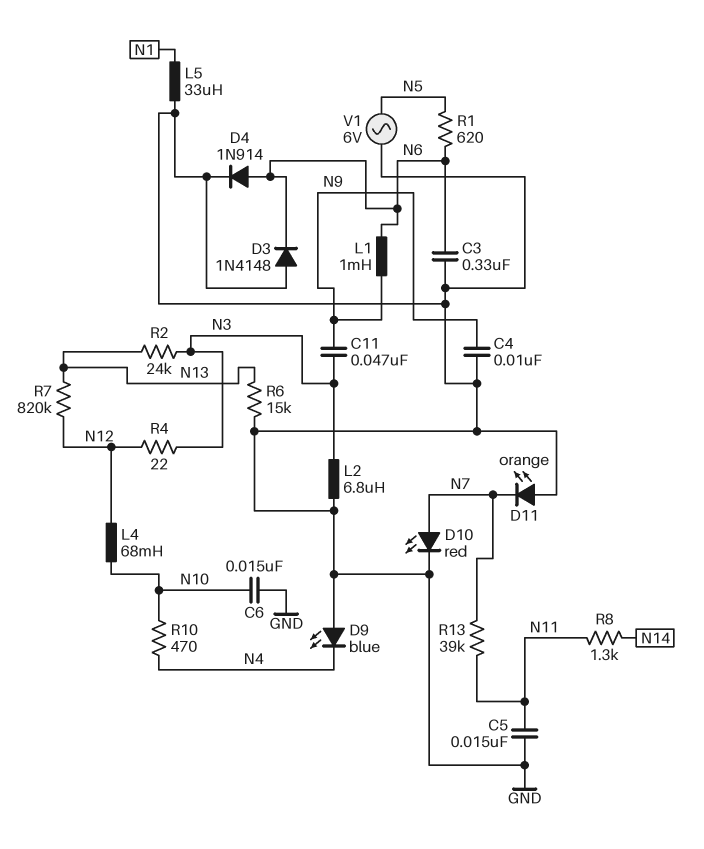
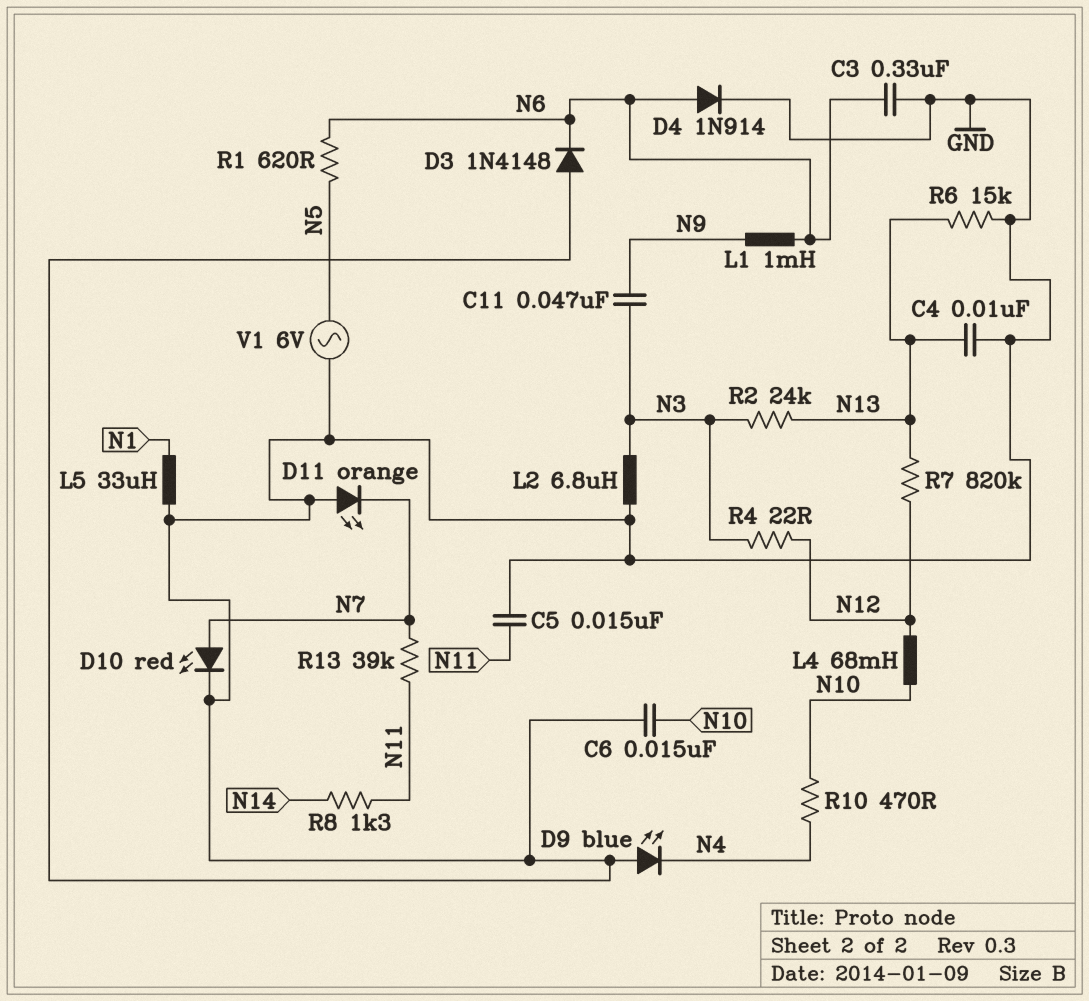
C4: 10nF (GND, N9) -> 10nF (GND, N13)

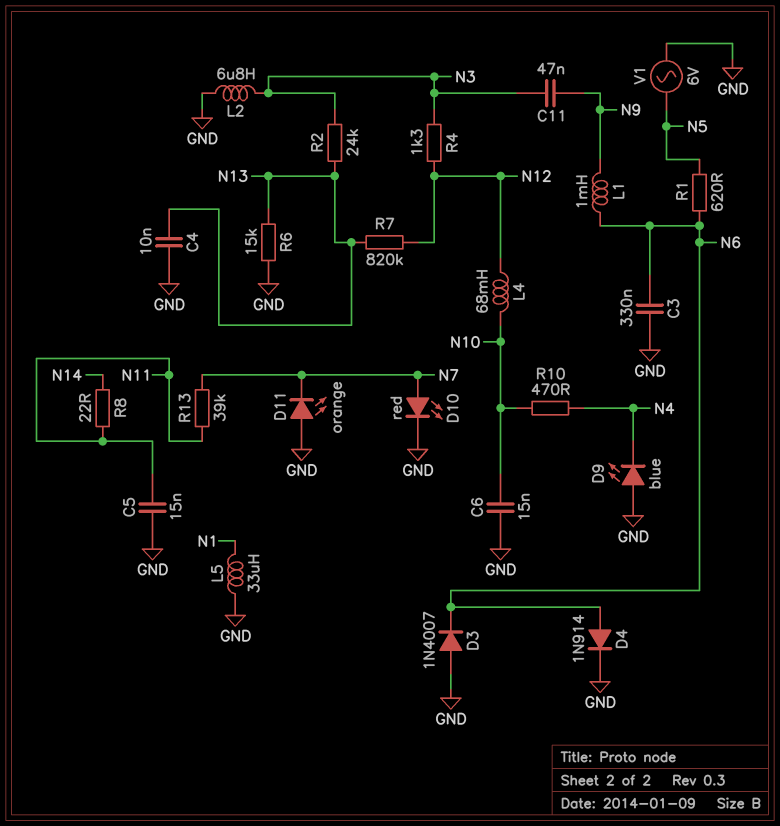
D3: diode 1N4148 (A GND, K N6) -> diode 1N4007 (A GND, K N6)
R4: 22 (N3, N12) -> 1.3k (N3, N12)
R8: 1.3k (N11, N14) -> 22 (N11, N14)

